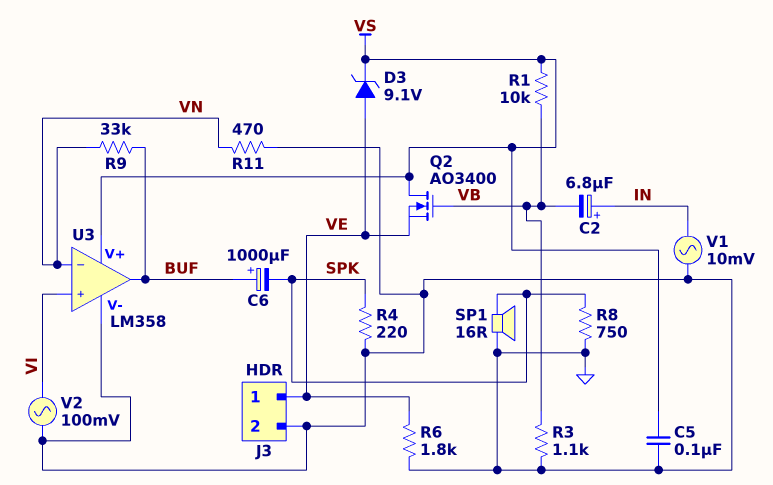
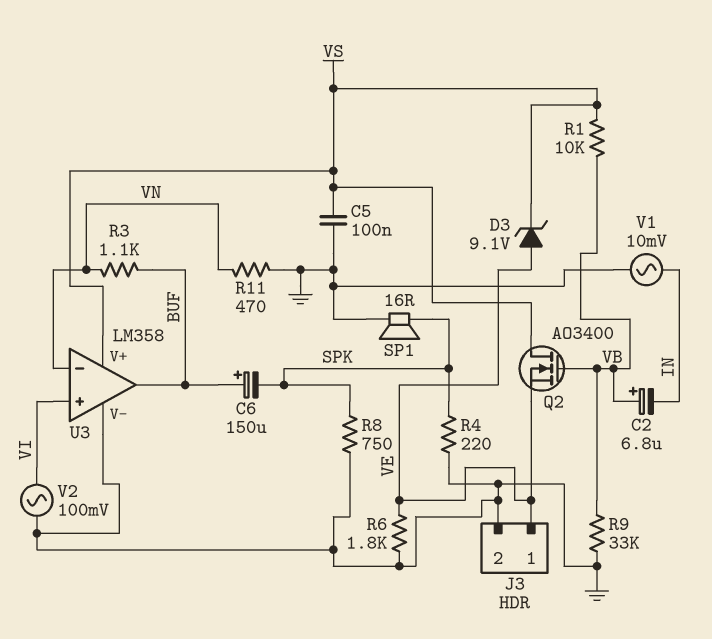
C2: 6.8uF (plus IN, minus VB) -> 6.8uF (plus VB, minus IN)
C6: 1000uF (plus BUF, minus SPK) -> 150uF (plus BUF, minus SPK)
R3: 1.1k (GND, VB) -> 1.1k (BUF, VN)
R9: 33k (BUF, VN) -> 33k (GND, VB)

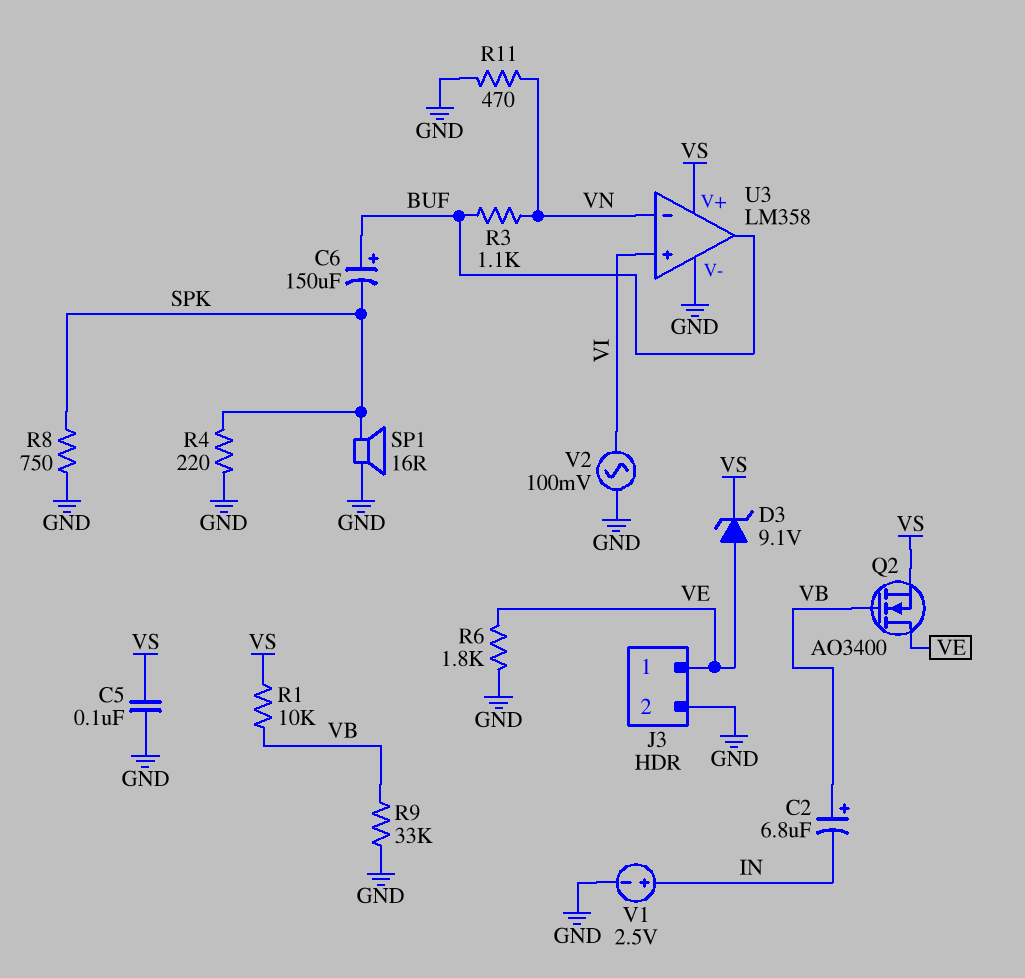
Q2: NMOS AO3400 (G VB, D VS, S VE) -> NMOS AO3400 (G VB, D VE, S VS)
V1: AC 10mV (GND, IN) -> 2.5V (plus IN, minus GND)

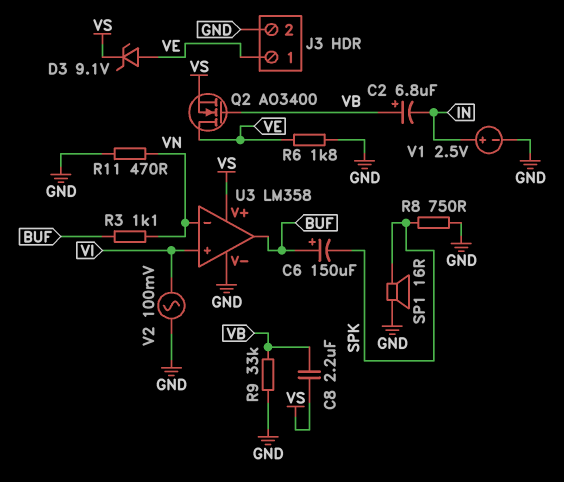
C5: 100nF (GND, VS) -> none
C8: none -> 2.2uF (VB, VS)
R1: 10k (VB, VS) -> none
R4: 220 (GND, SPK) -> none

